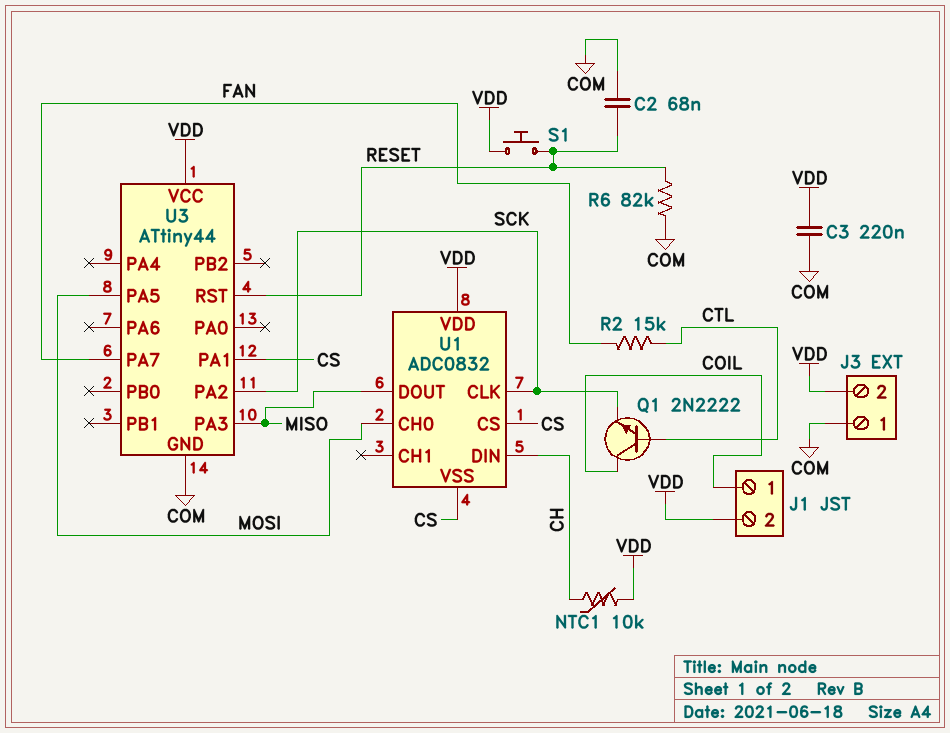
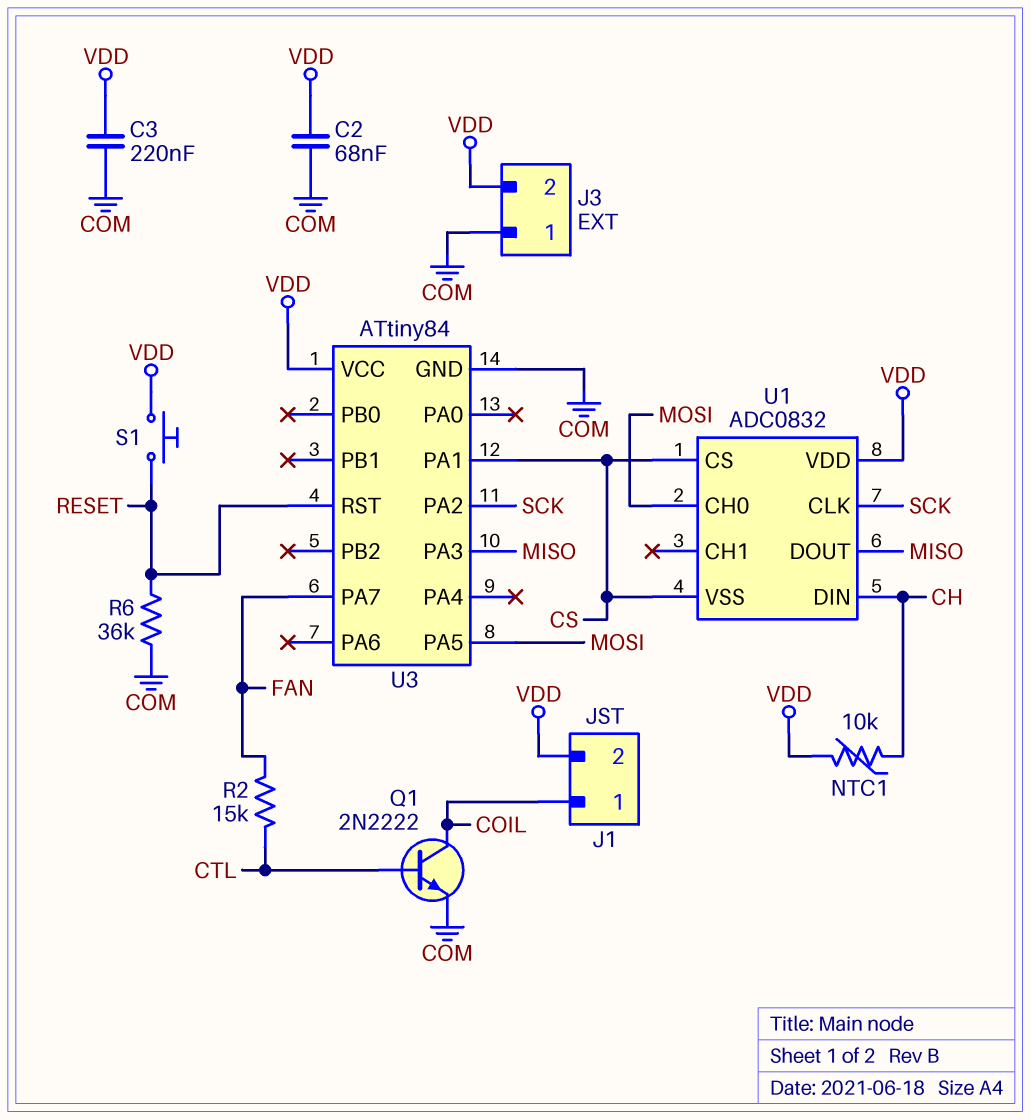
C2: 68nF (COM, RESET) -> 68nF (COM, VDD)
Q1: NPN 2N2222 (B CTL, C COIL, E SCK) -> NPN 2N2222 (B CTL, C COIL, E COM)
R6: 82k (COM, RESET) -> 36k (COM, RESET)
U3: ATtiny44 -> ATtiny84

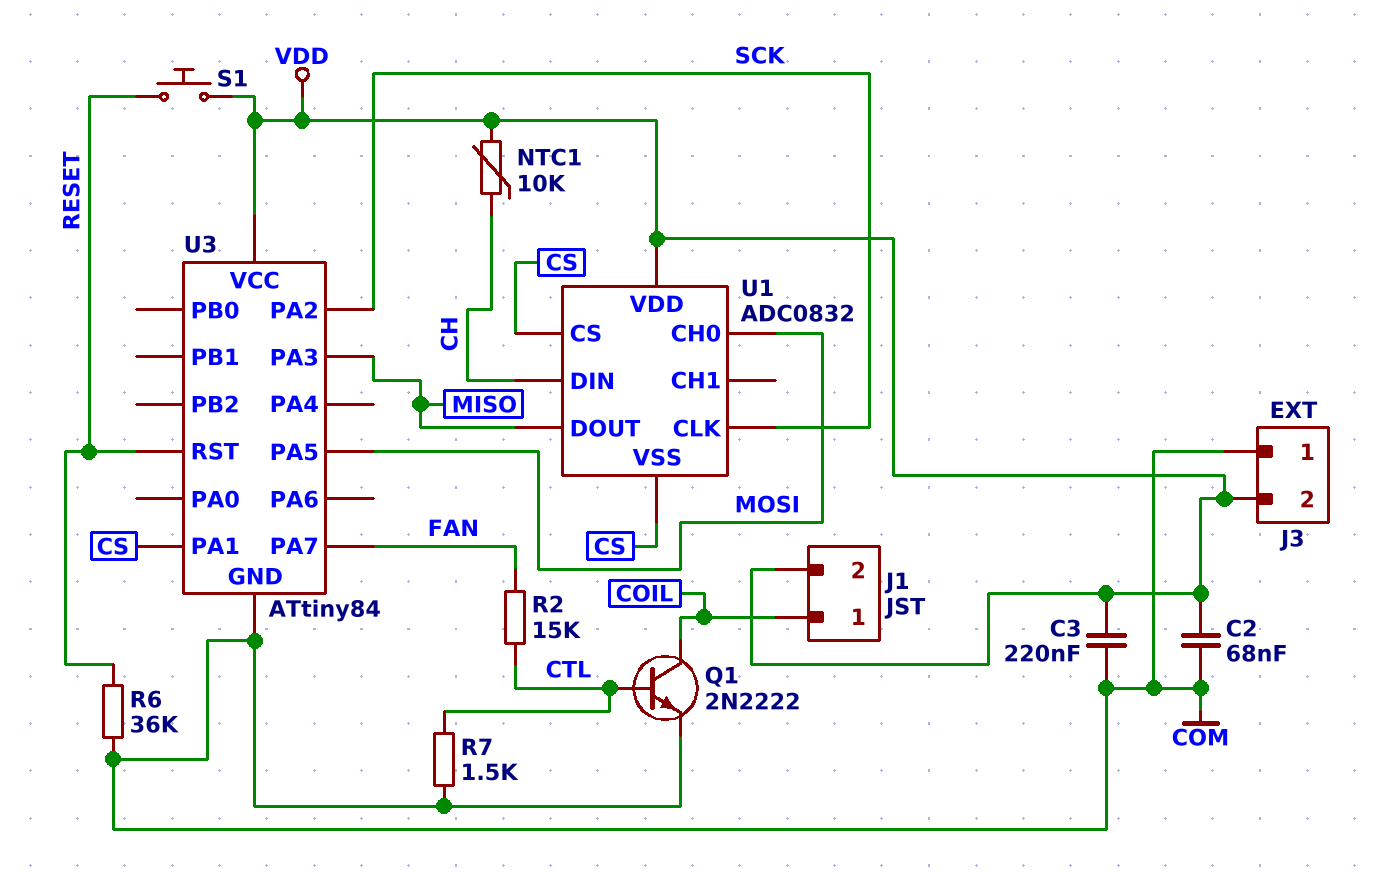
R7: none -> 1.5k (COM, CTL)

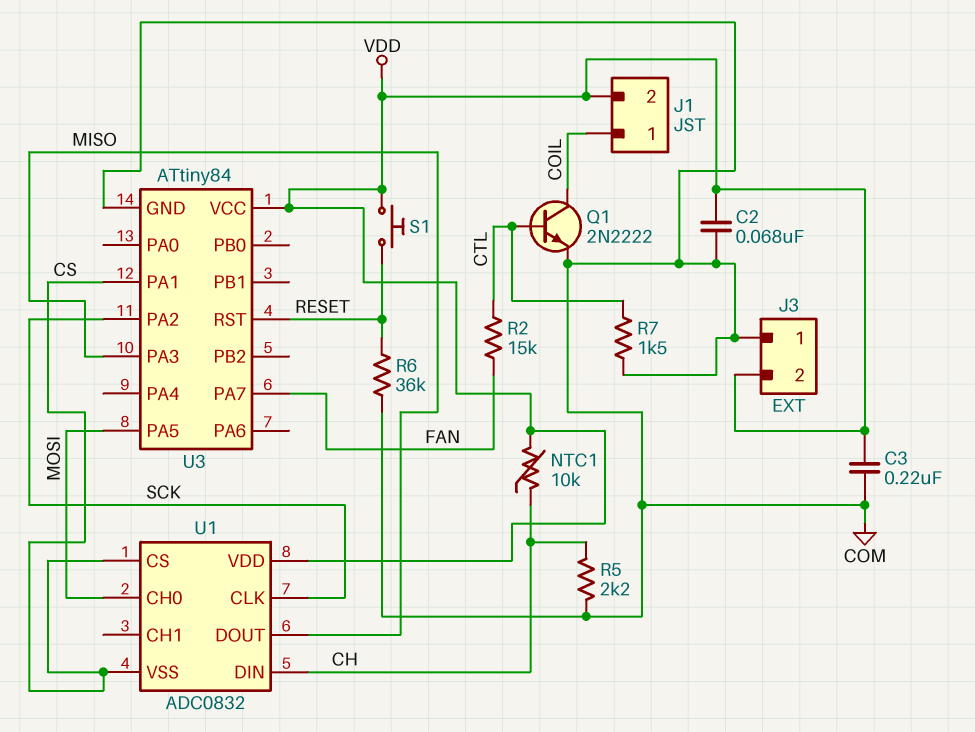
R5: none -> 2.2k (CH, COM)

